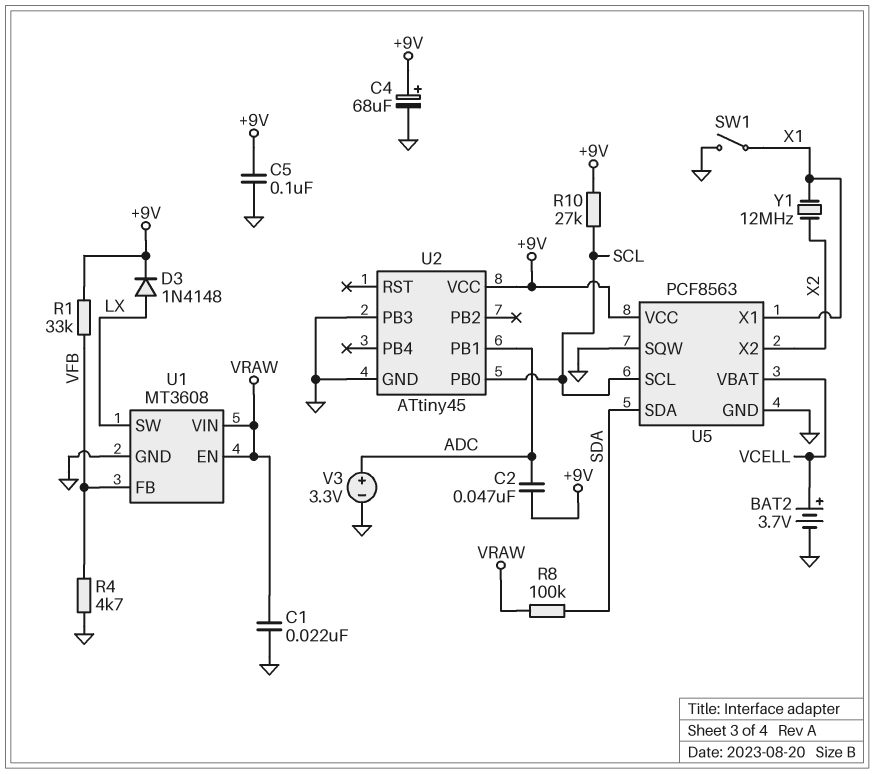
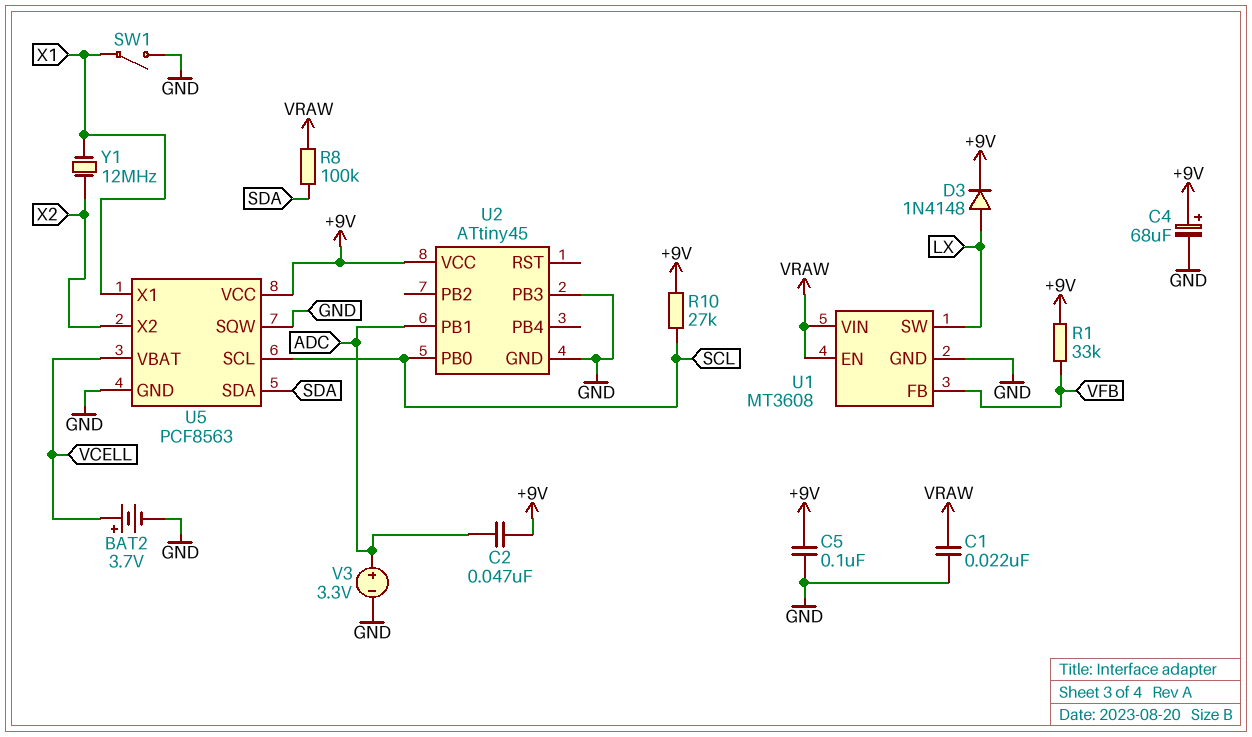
R4: 4.7k (GND, VFB) -> none

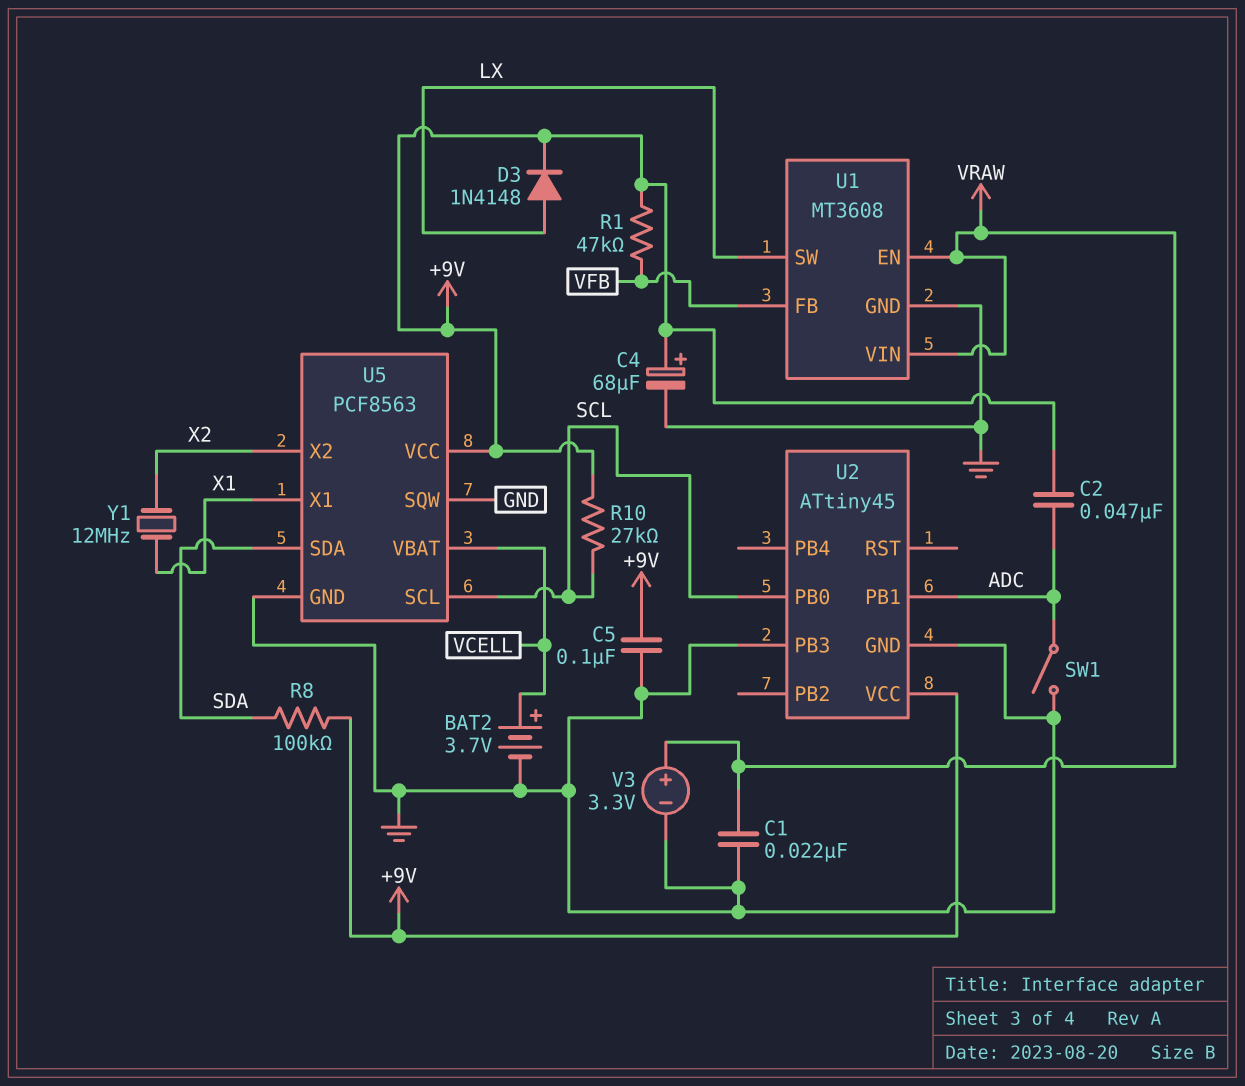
R1: 33k (+9V, VFB) -> 47k (+9V, VFB)
R8: 100k (SDA, VRAW) -> 100k (+9V, SDA)
SW1: switch (GND, X1) -> switch (ADC, GND)
V3: 3.3V (plus ADC, minus GND) -> 3.3V (plus VRAW, minus GND)

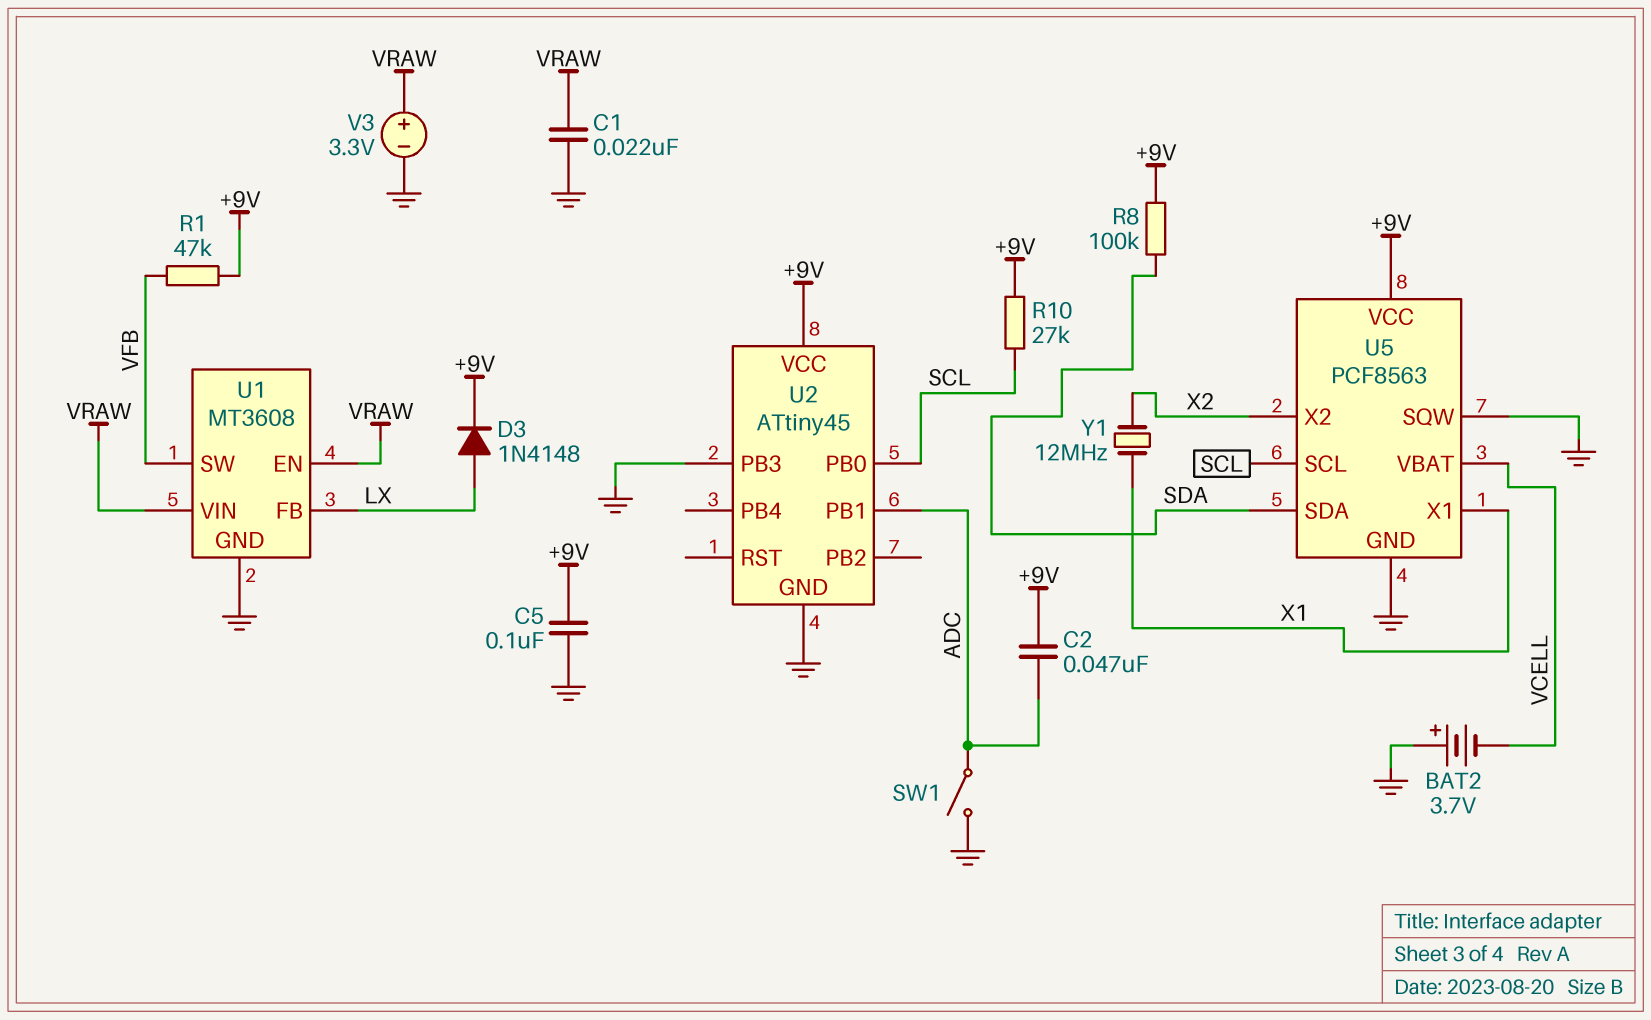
BAT2: 3.7V (plus VCELL, minus GND) -> 3.7V (plus GND, minus VCELL)
C4: 68uF (plus +9V, minus GND) -> none
U1 pin FB: VFB -> LX
U1 pin SW: LX -> VFB

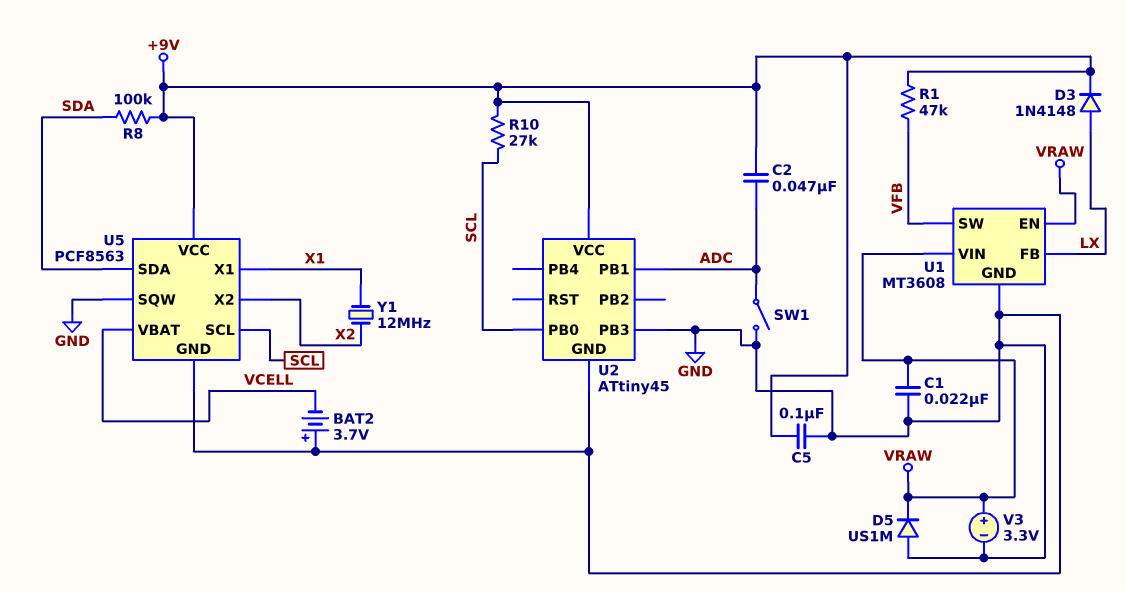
D5: none -> diode US1M (A GND, K VRAW)

